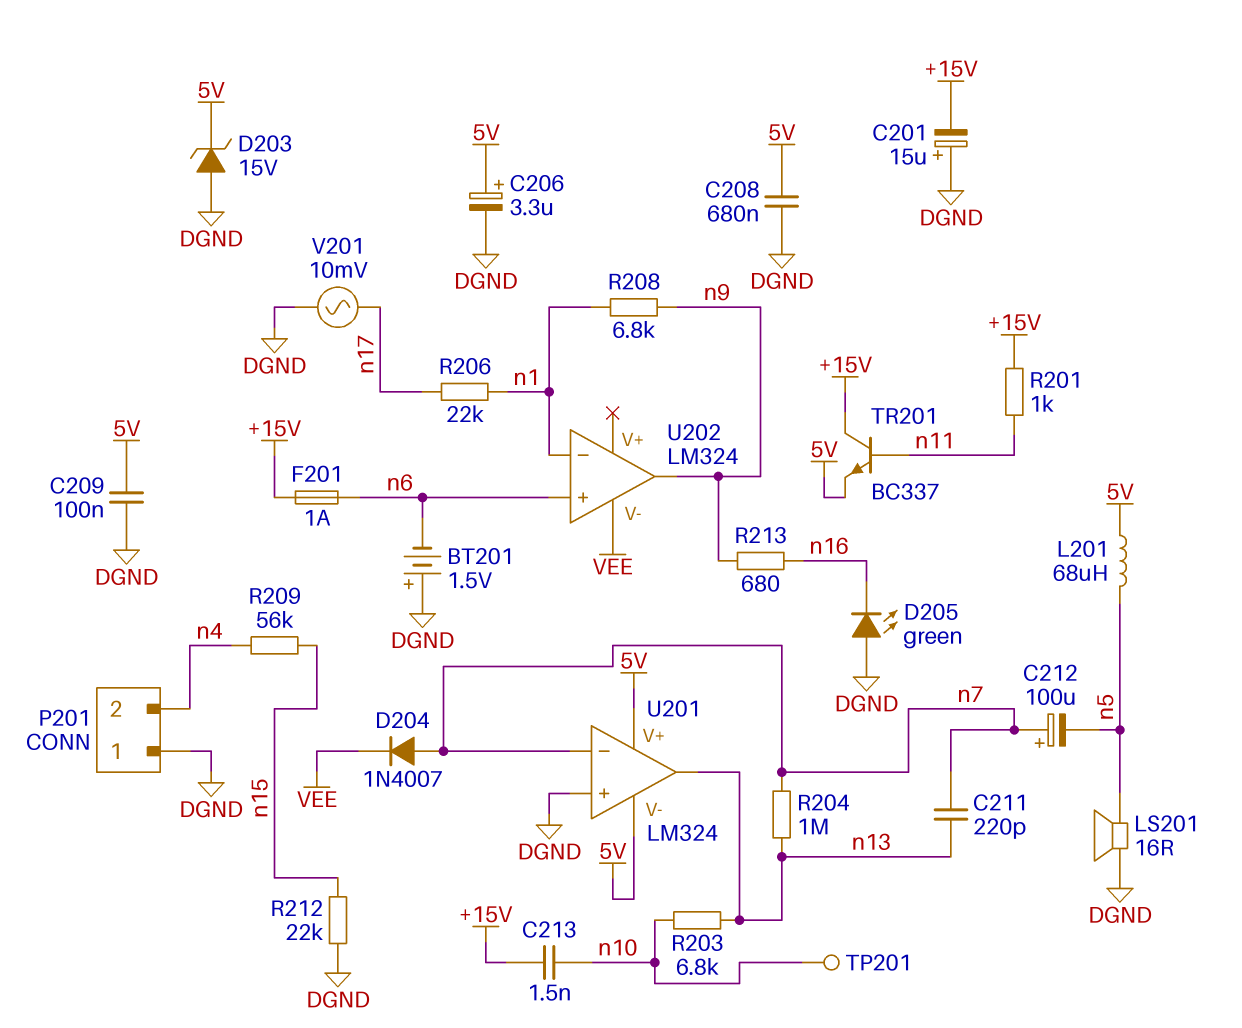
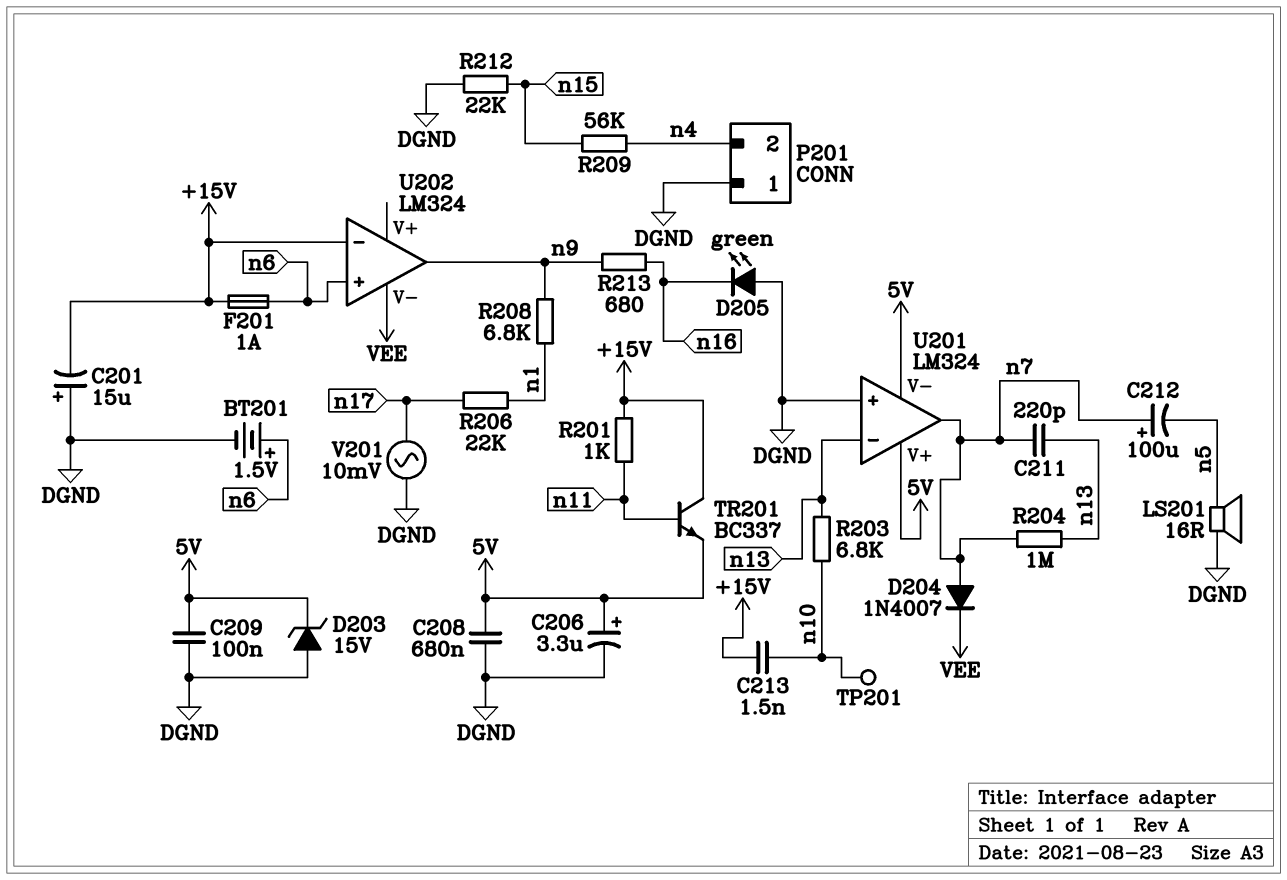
BT201: 1.5V (plus DGND, minus n6) -> 1.5V (plus n6, minus DGND)
L201: 68uH (5V, n5) -> none
U201 pin in-: n7 -> n13
U201 pin out: n13 -> n7
U202 pin in-: n1 -> +15V

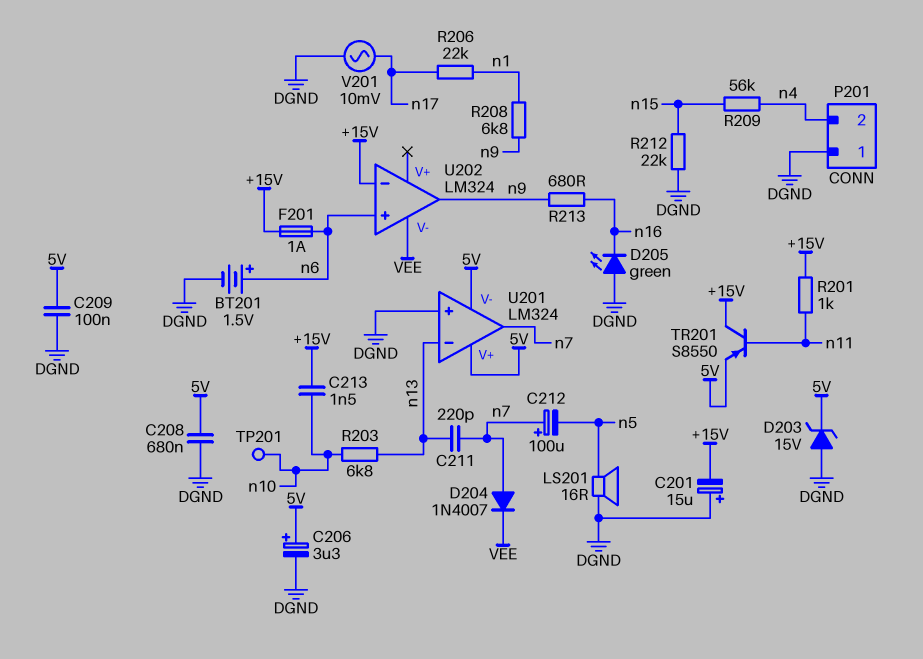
R204: 1M (n7, n13) -> none
TR201: NPN BC337 (B n11, C +15V, E 5V) -> PNP S8550 (B n11, C +15V, E 5V)

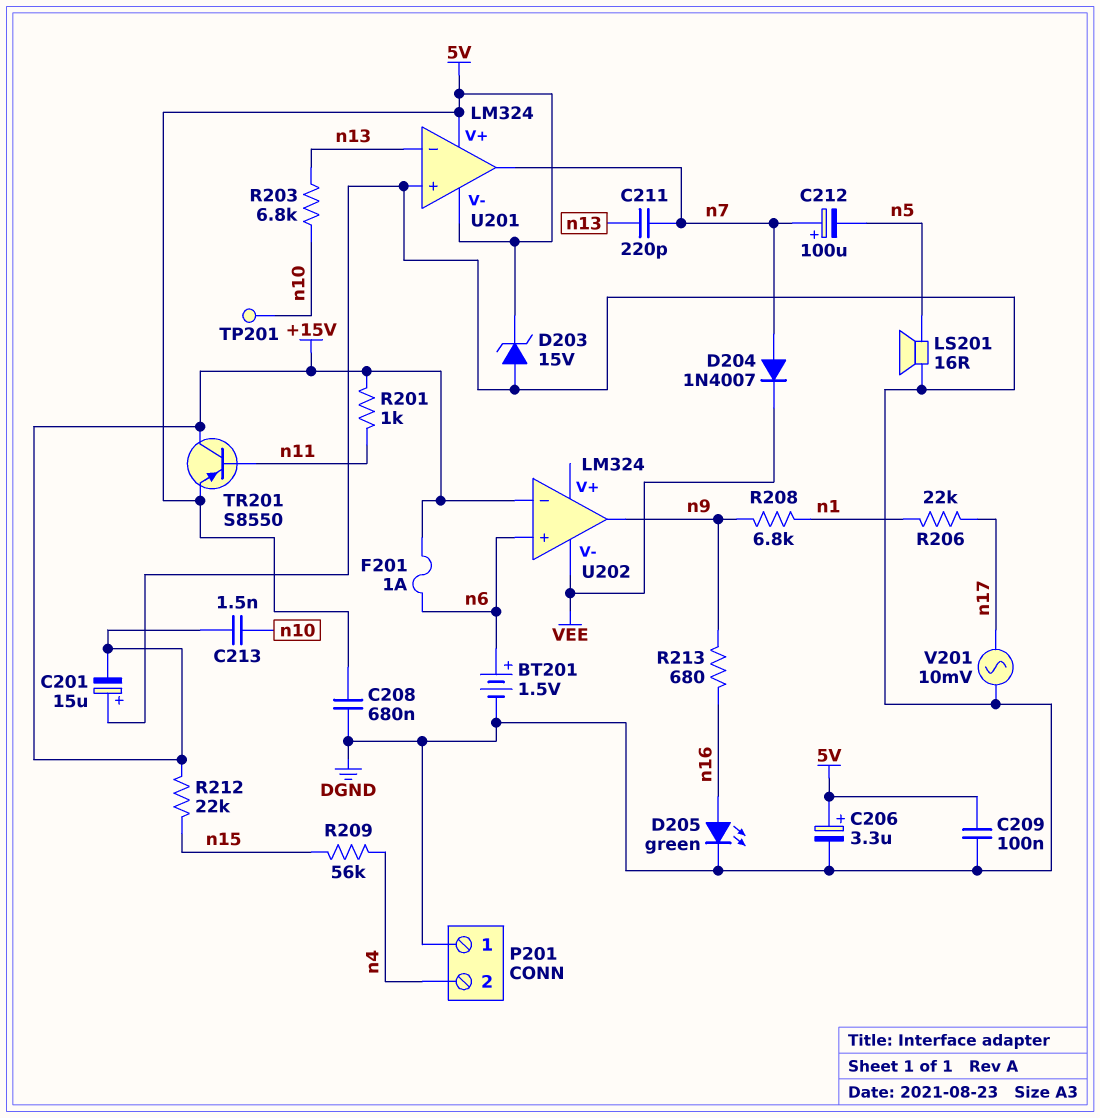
D205: LED green (A DGND, K n16) -> LED green (A n16, K DGND)
R212: 22k (DGND, n15) -> 22k (+15V, n15)

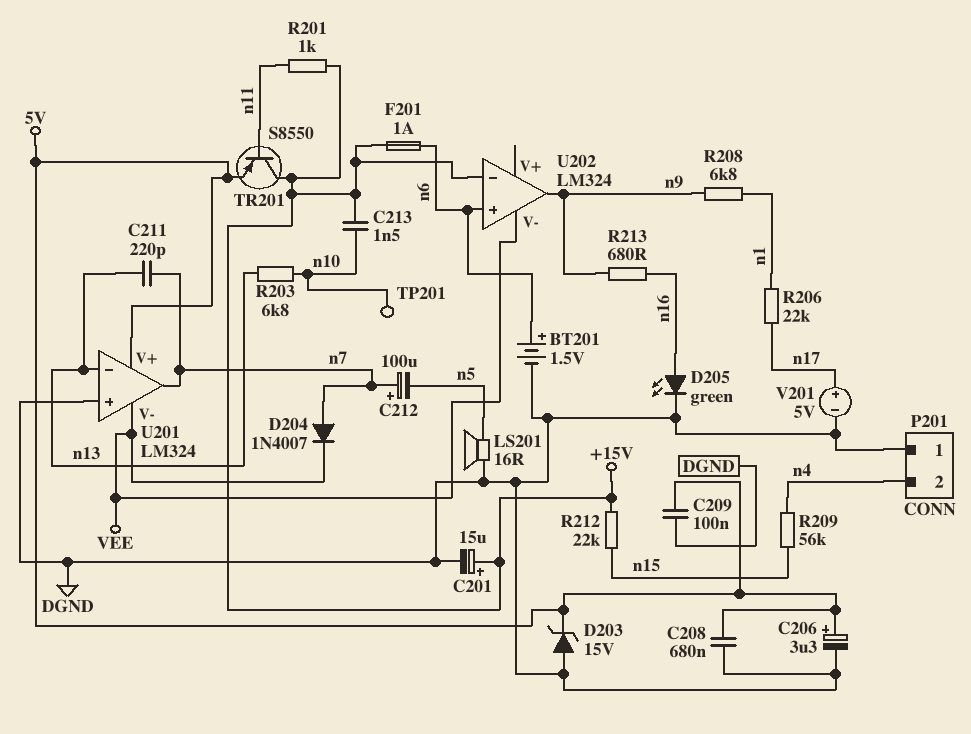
C201: 15uF (plus DGND, minus +15V) -> 15uF (plus +15V, minus DGND)
U201 pin V-: 5V -> VEE
V201: AC 10mV (DGND, n17) -> 5V (plus n17, minus DGND)

